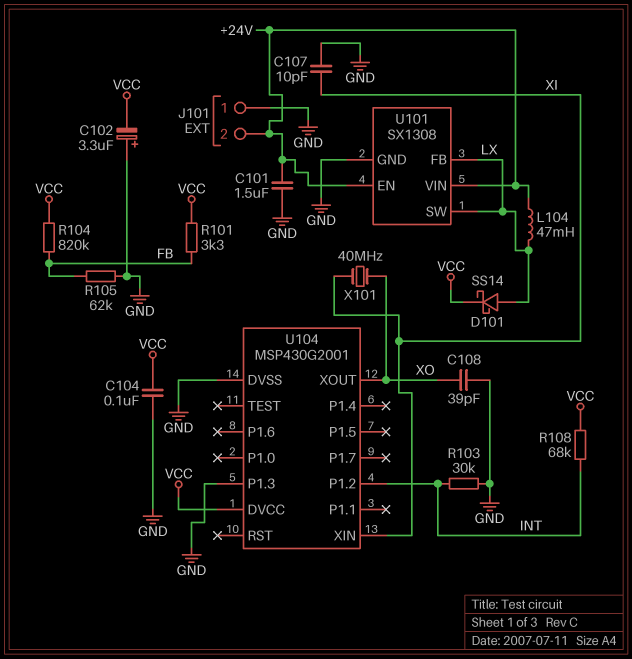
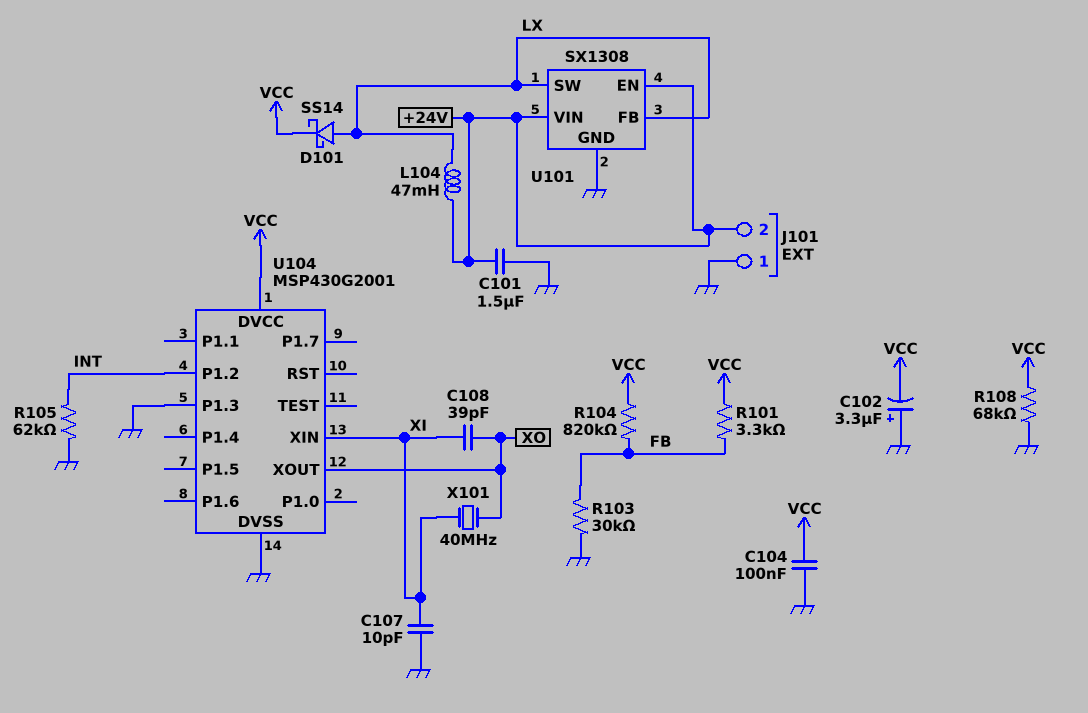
C108: 39pF (GND, XO) -> 39pF (XI, XO)
R103: 30k (GND, INT) -> 30k (FB, GND)
R105: 62k (FB, GND) -> 62k (GND, INT)
R108: 68k (INT, VCC) -> 68k (GND, VCC)

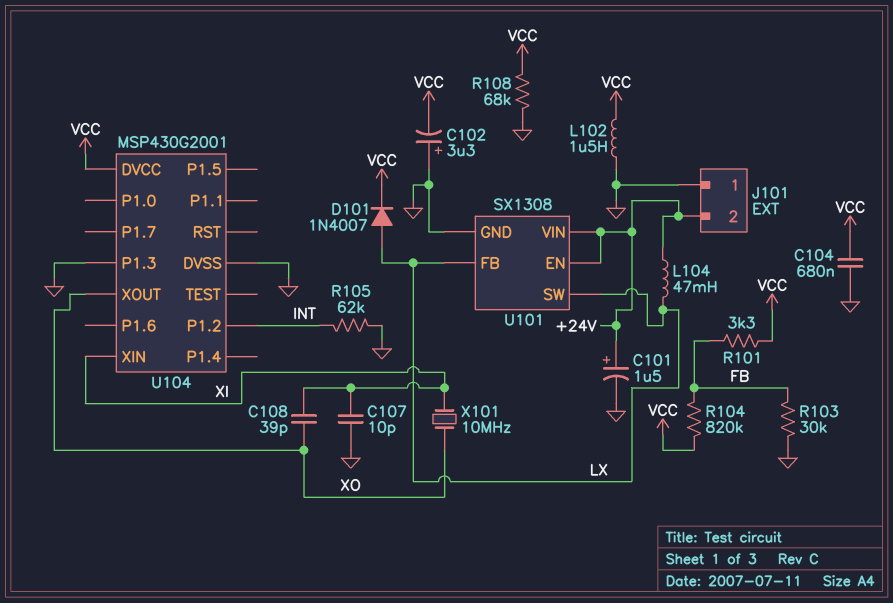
C101: 1.5uF (+24V, GND) -> 1.5uF (plus +24V, minus GND)
C104: 100nF (GND, VCC) -> 680nF (GND, VCC)
D101: schottky SS14 (A LX, K VCC) -> diode 1N4007 (A LX, K VCC)
L102: none -> 1.5uH (GND, VCC)
X101: 40MHz (XI, XO) -> 10MHz (XI, XO)

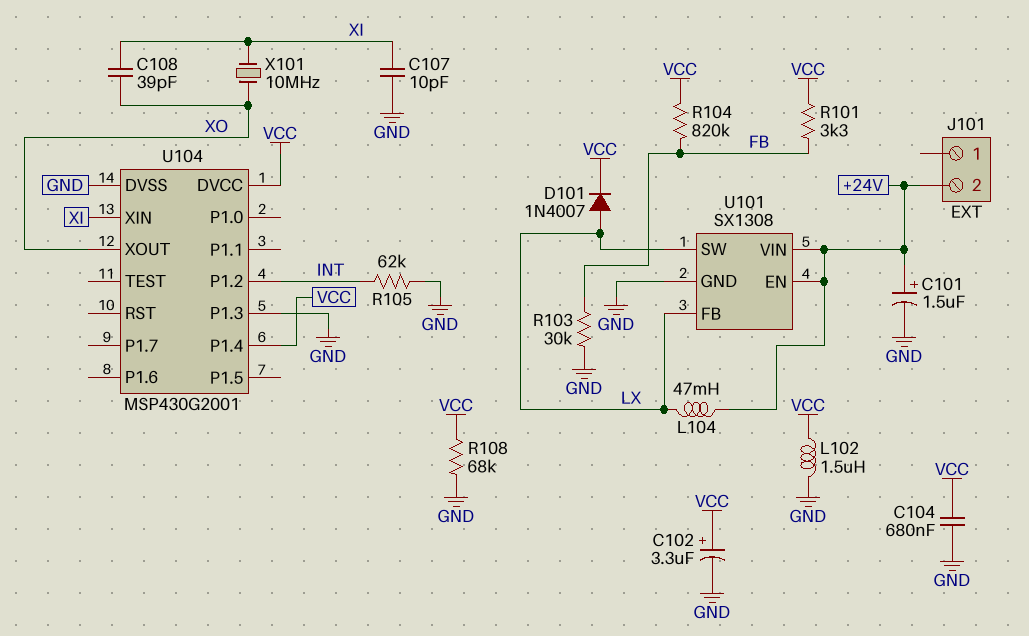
C102: 3.3uF (plus GND, minus VCC) -> 3.3uF (plus VCC, minus GND)
J101 pin 1: GND -> none
U104 pin P1.4: none -> VCC

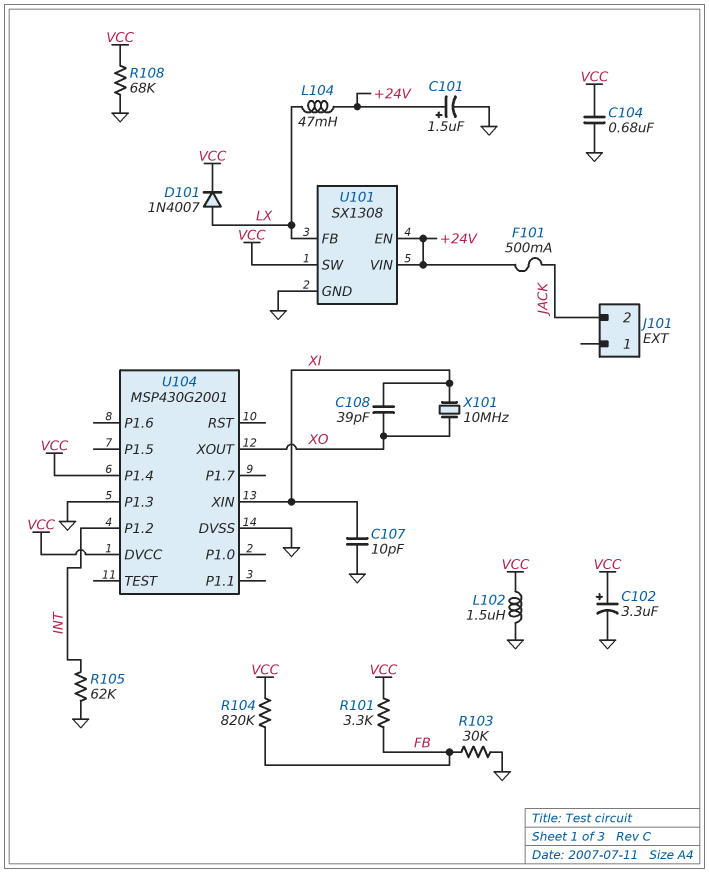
F101: none -> 500mA (+24V, JACK)
J101 pin 2: +24V -> JACK
U101 pin SW: LX -> VCC

